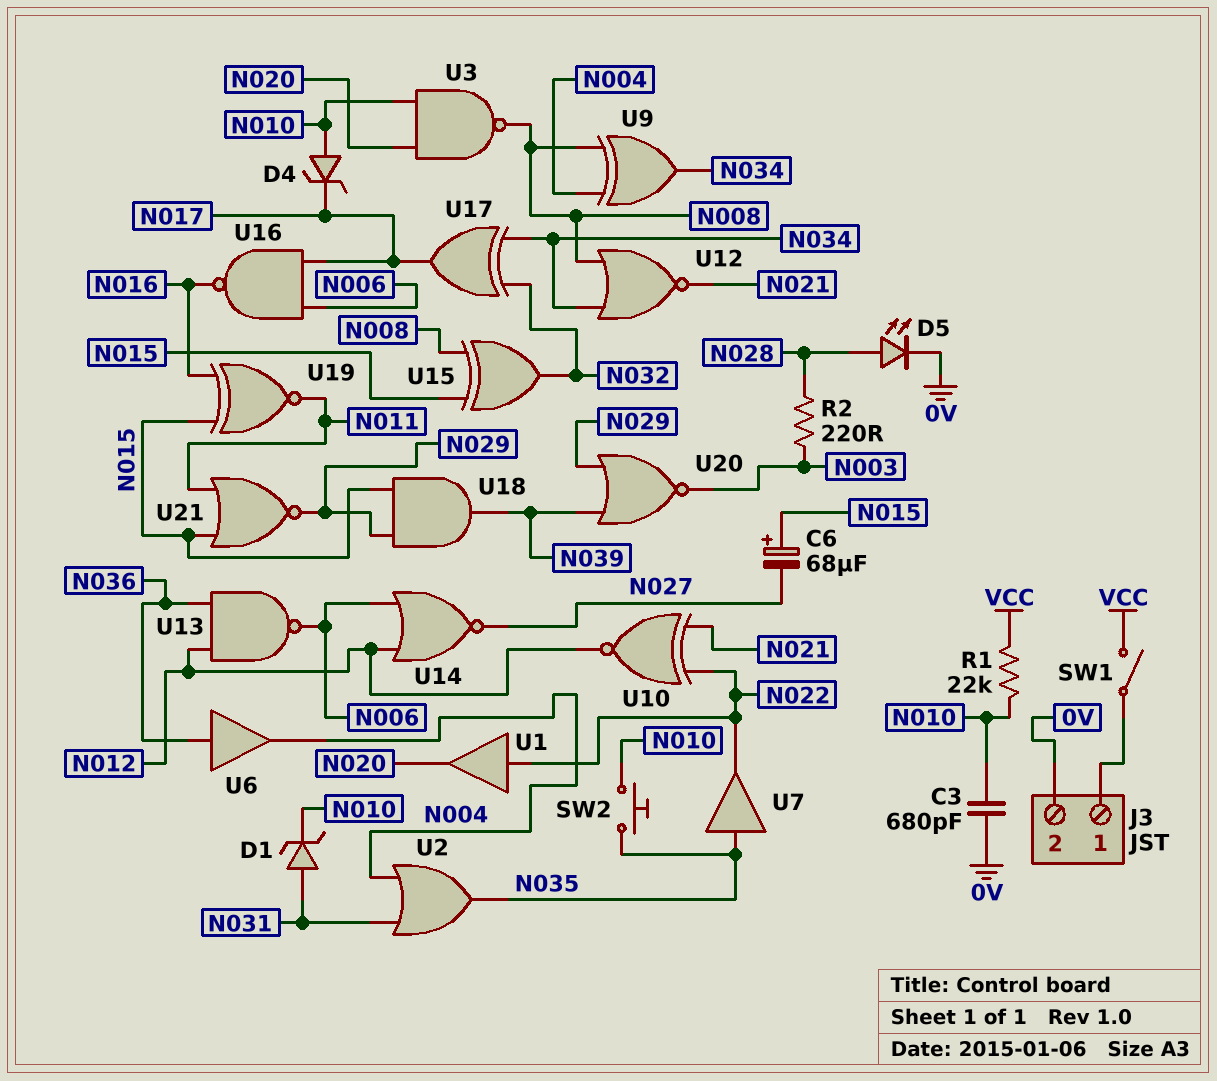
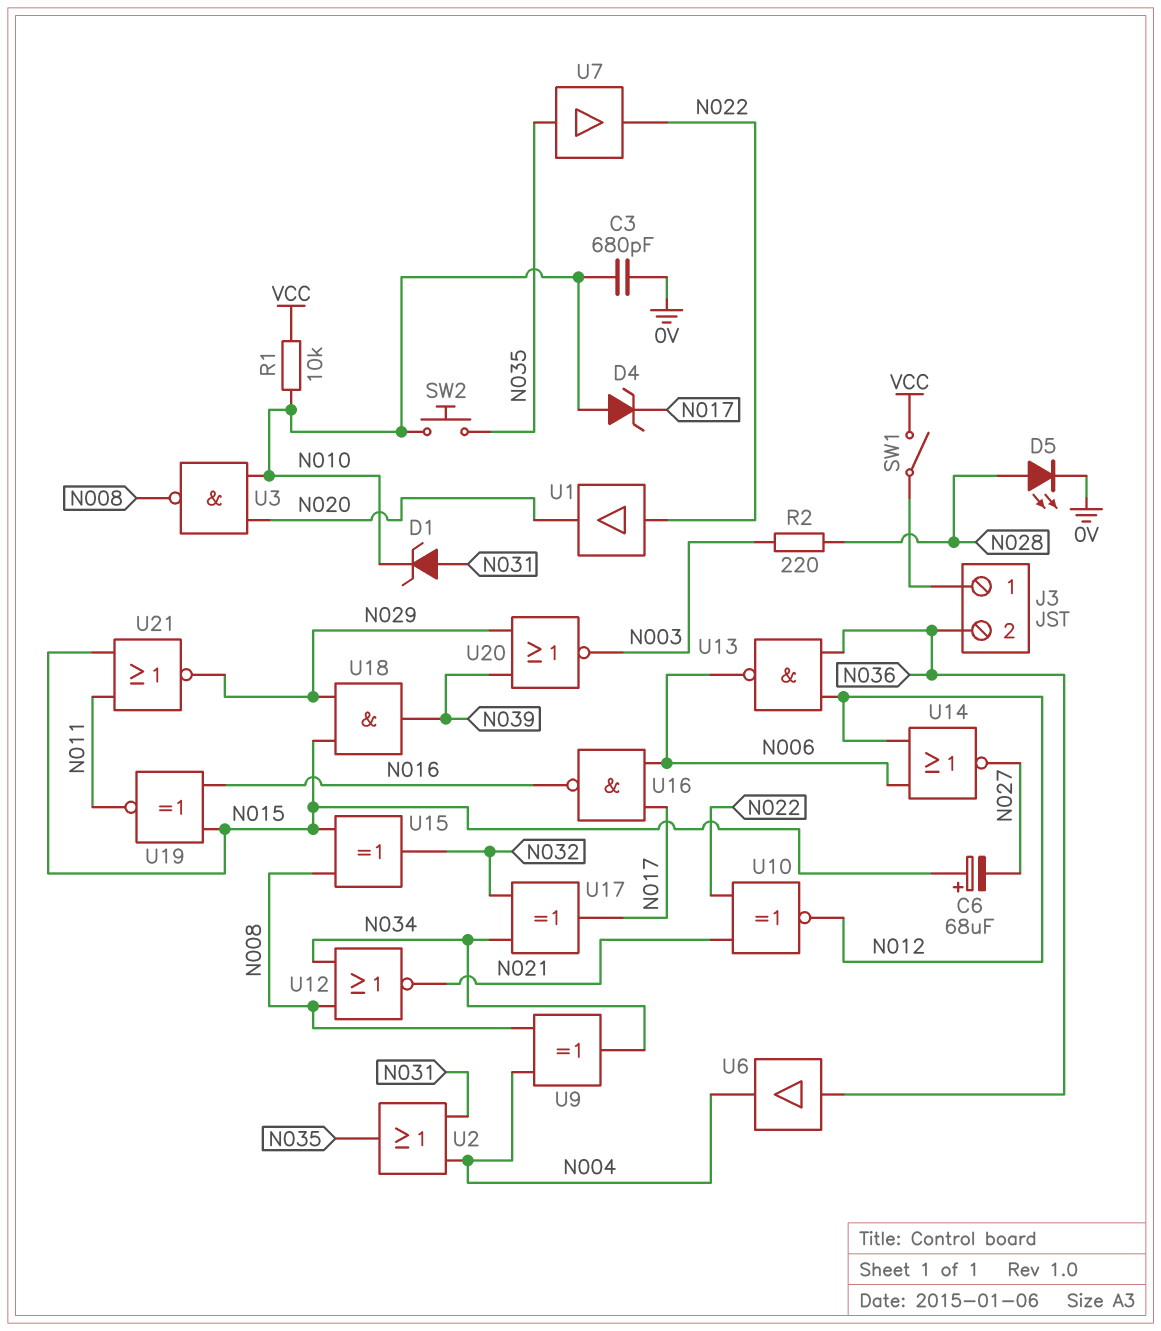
J3 pin 2: 0V -> N036
R1: 22k (N010, VCC) -> 10k (N010, VCC)

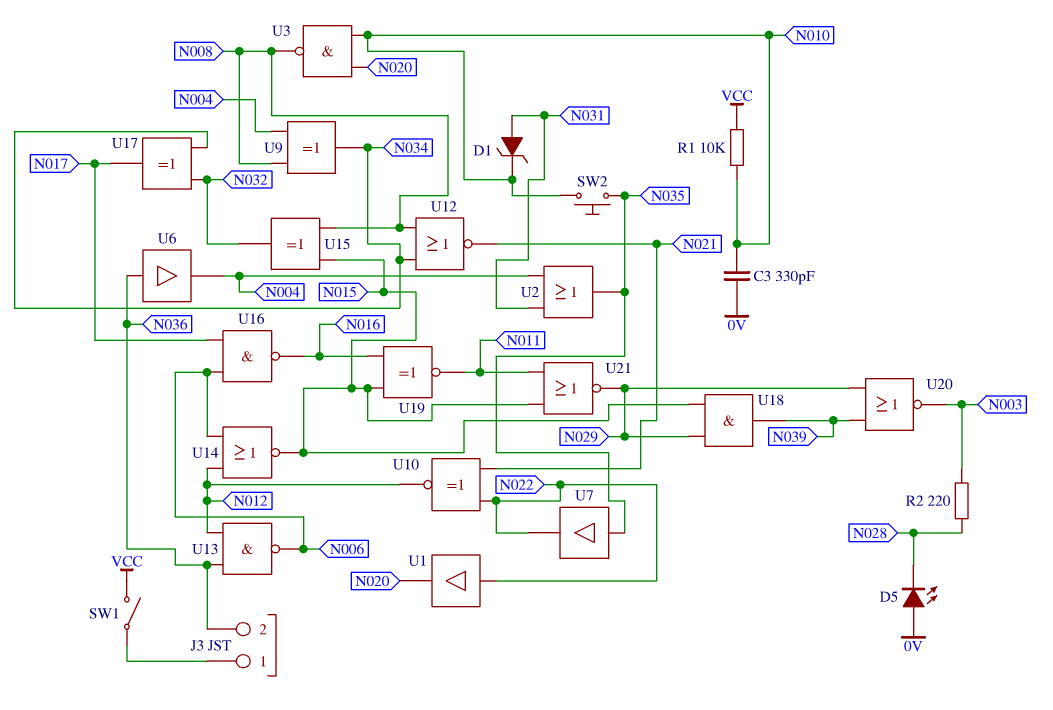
C3: 680pF (0V, N010) -> 330pF (0V, N010)
C6: 68uF (plus N015, minus N027) -> none
D4: zener (A N010, K N017) -> none
D5: LED (A N028, K 0V) -> LED (A 0V, K N028)
U14: NOR (in N006, in N012, out N027) -> NOR (in N006, in N012, out N015)

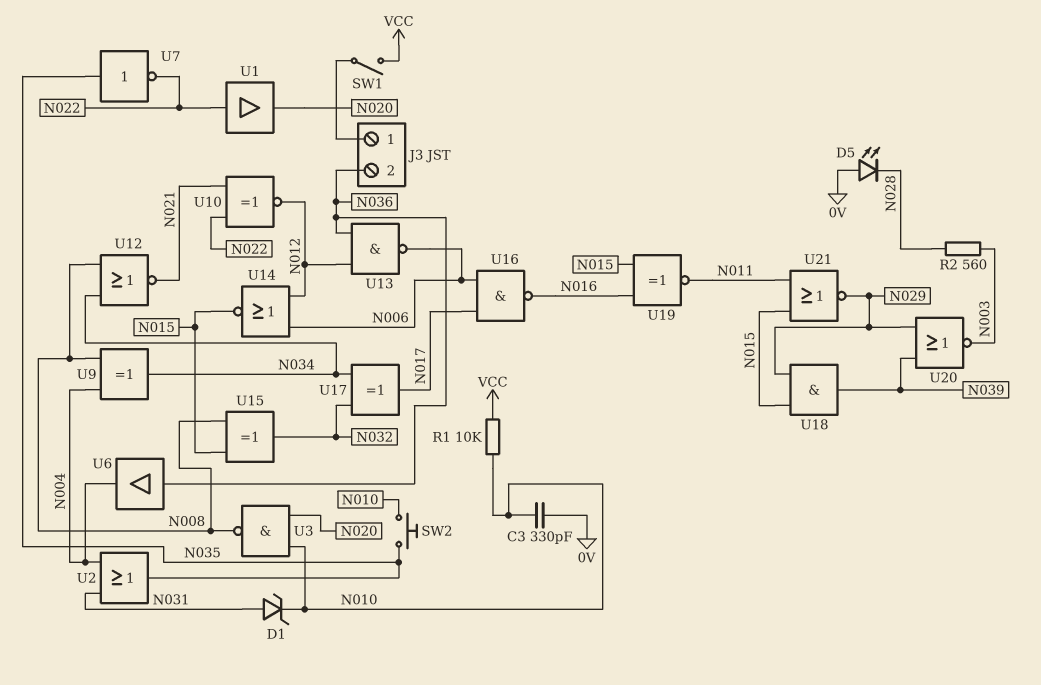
R2: 220 (N003, N028) -> 560 (N003, N028)
U7: buffer (in N035, out N022) -> NOT (in N035, out N022)

